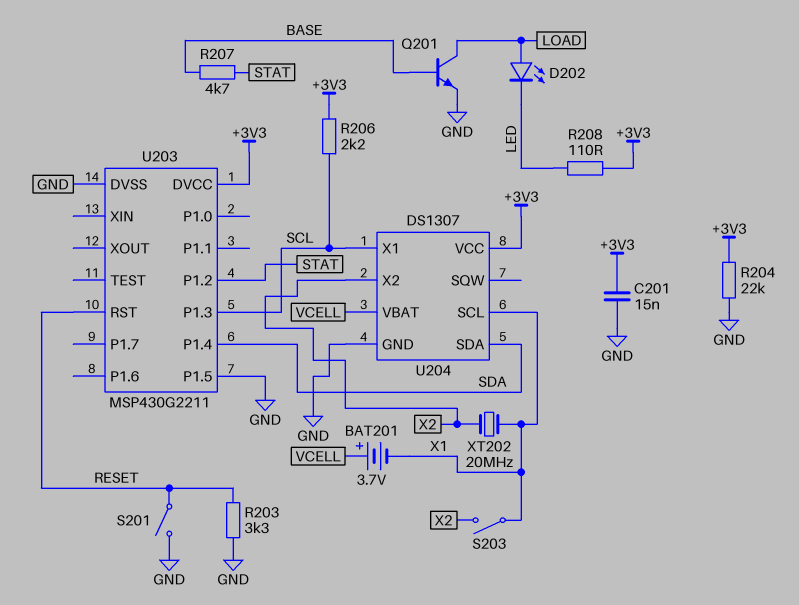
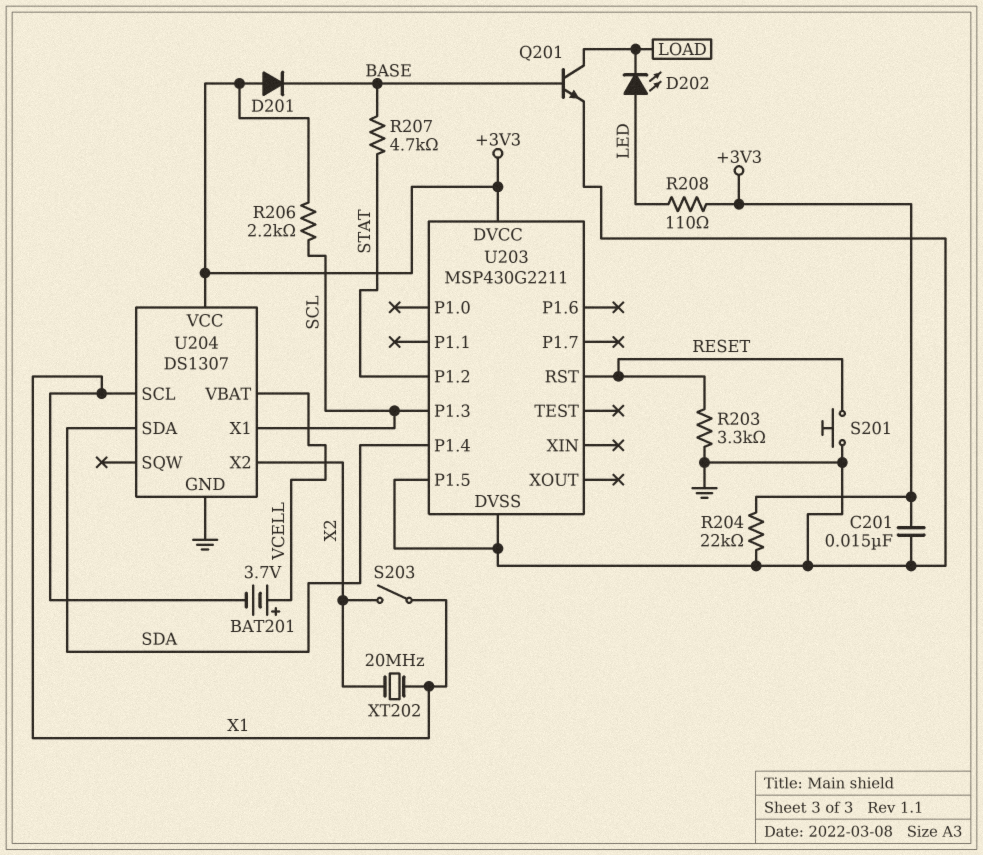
D201: none -> diode (A +3V3, K BASE)
D202: LED (A LOAD, K LED) -> LED (A LED, K LOAD)
S201: switch (GND, RESET) -> button (GND, RESET)

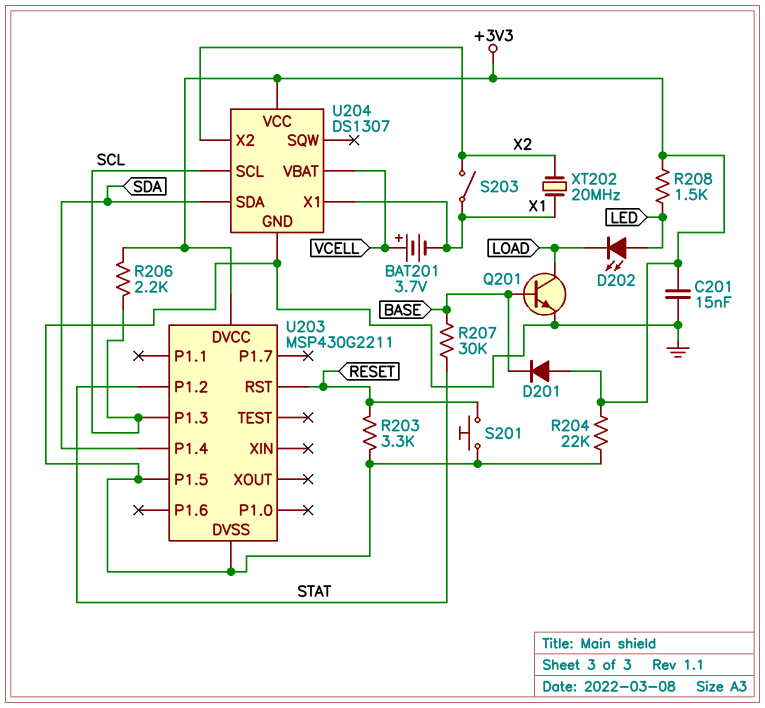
R207: 4.7k (BASE, STAT) -> 30k (BASE, STAT)
R208: 110 (+3V3, LED) -> 1.5k (+3V3, LED)
U204 pin SCL: X1 -> SCL
U204 pin X1: SCL -> X1

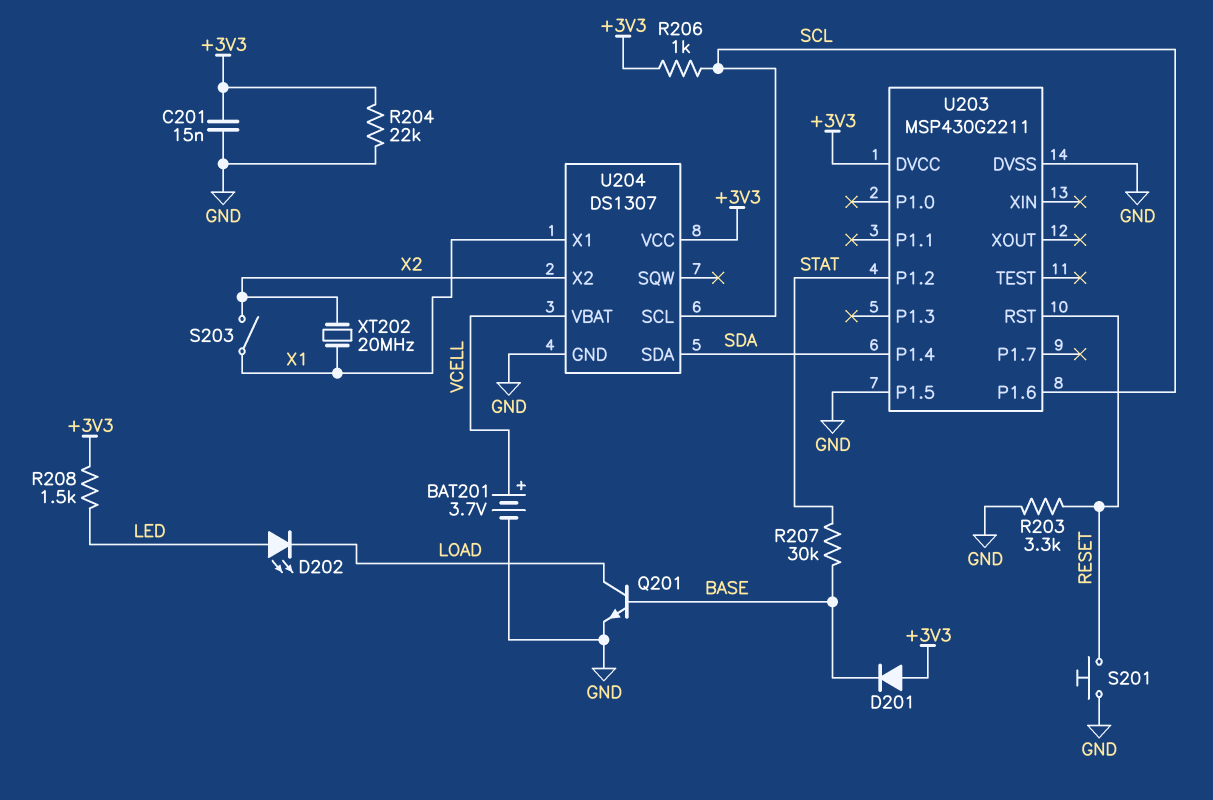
BAT201: 3.7V (plus VCELL, minus X1) -> 3.7V (plus VCELL, minus GND)
R206: 2.2k (+3V3, SCL) -> 1k (+3V3, SCL)
U203 pin P1.3: SCL -> none
U203 pin P1.6: none -> SCL

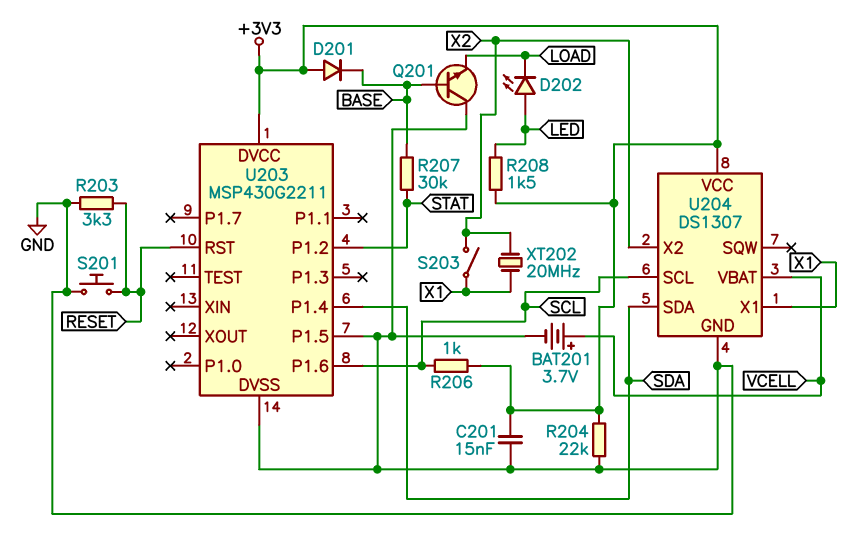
Q201: NPN (B BASE, C LOAD, E GND) -> NPN (B BASE, C GND, E LOAD)

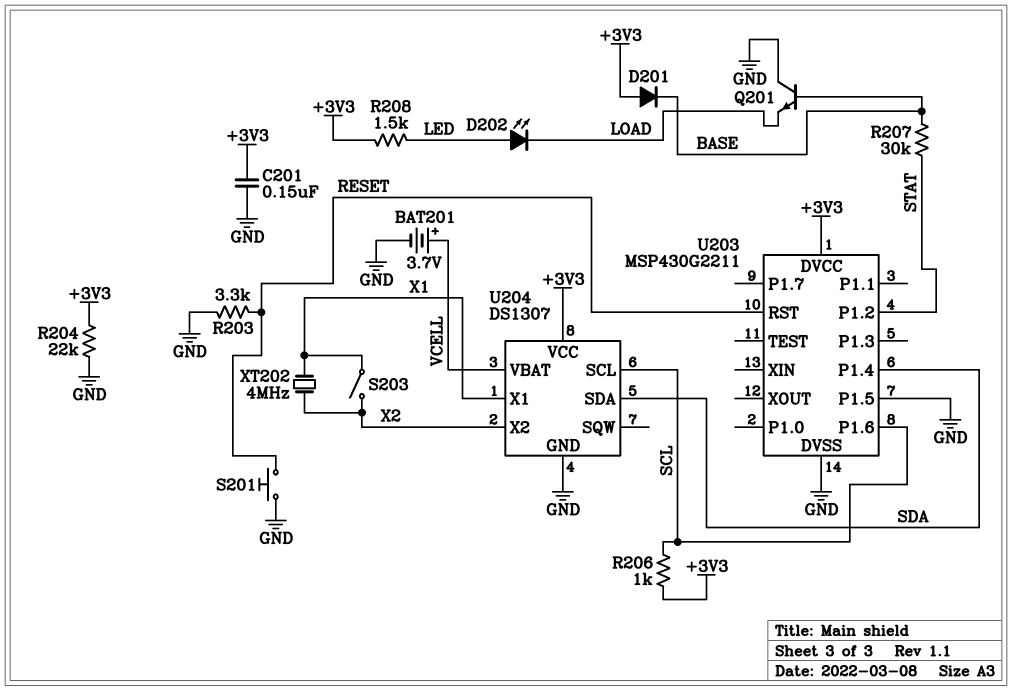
C201: 15nF (+3V3, GND) -> 150nF (+3V3, GND)
XT202: 20MHz (X1, X2) -> 4MHz (X1, X2)

